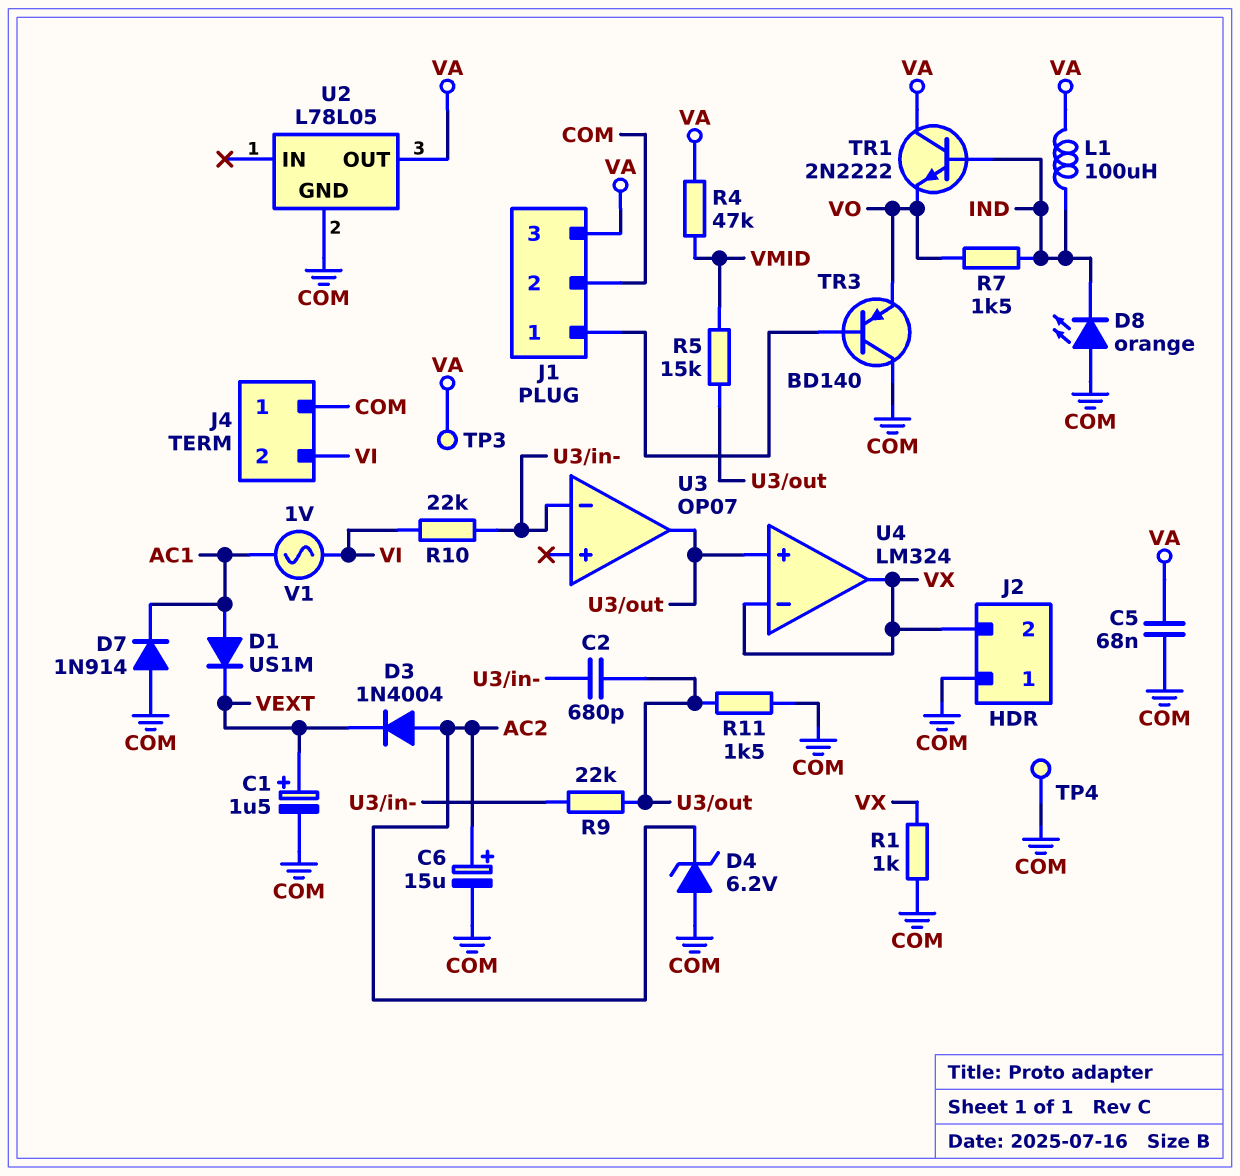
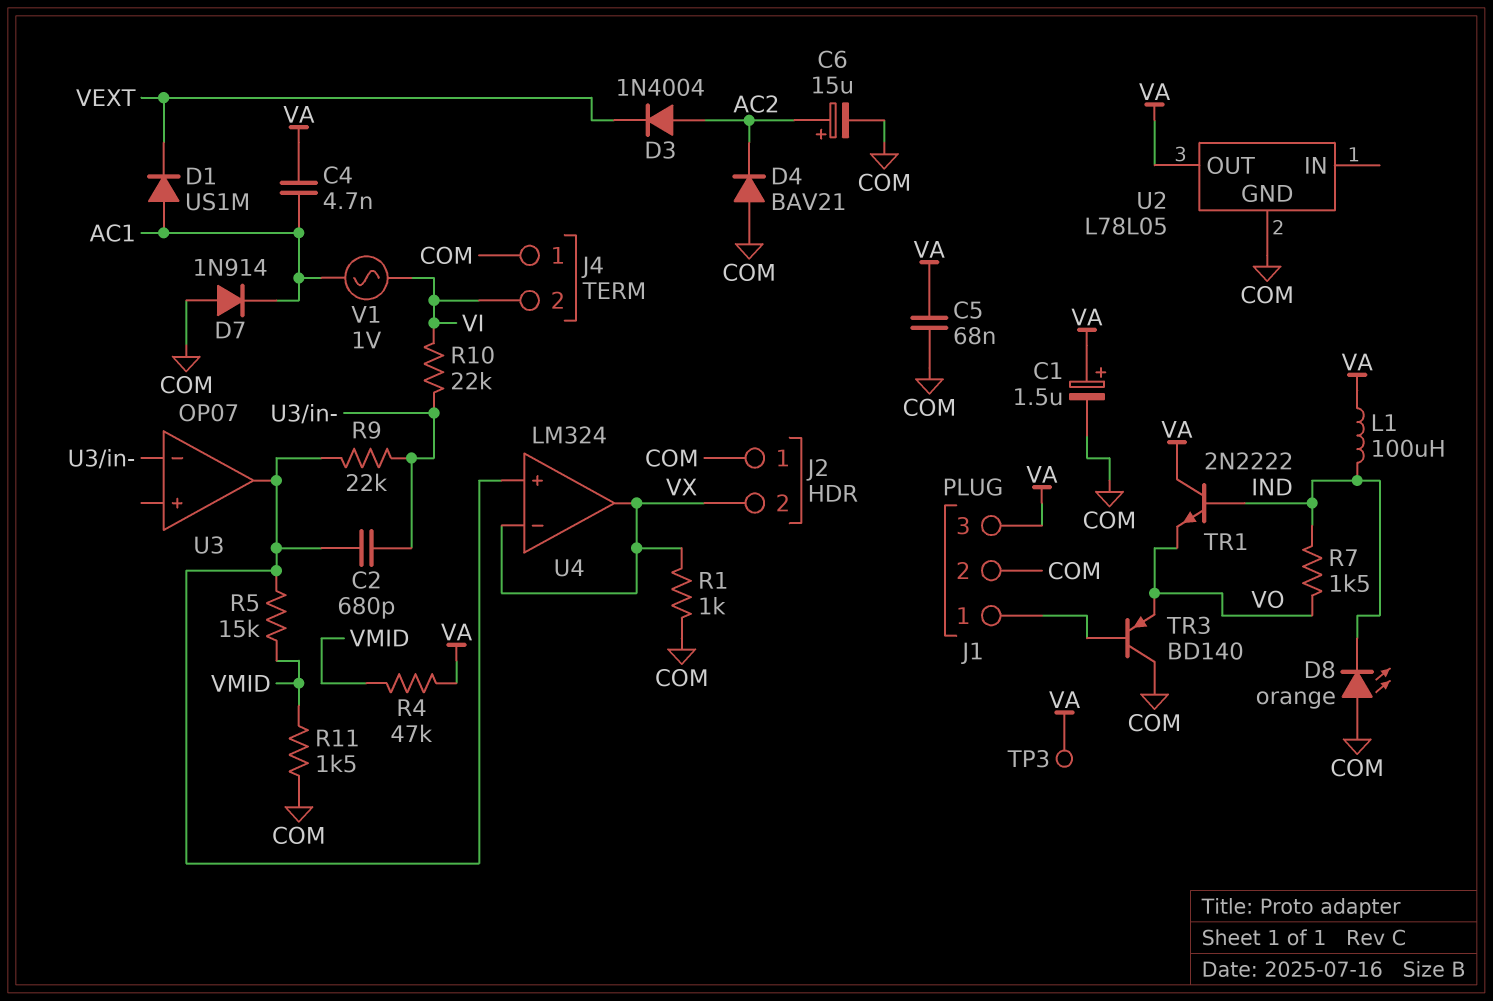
C1: 1.5uF (plus VEXT, minus COM) -> 1.5uF (plus VA, minus COM)
C4: none -> 4.7nF (AC1, VA)
D4: zener 6.2V (A COM, K AC2) -> diode BAV21 (A COM, K AC2)
R11: 1.5k (COM, U3/out) -> 1.5k (COM, VMID)
TP4: test point (COM) -> none

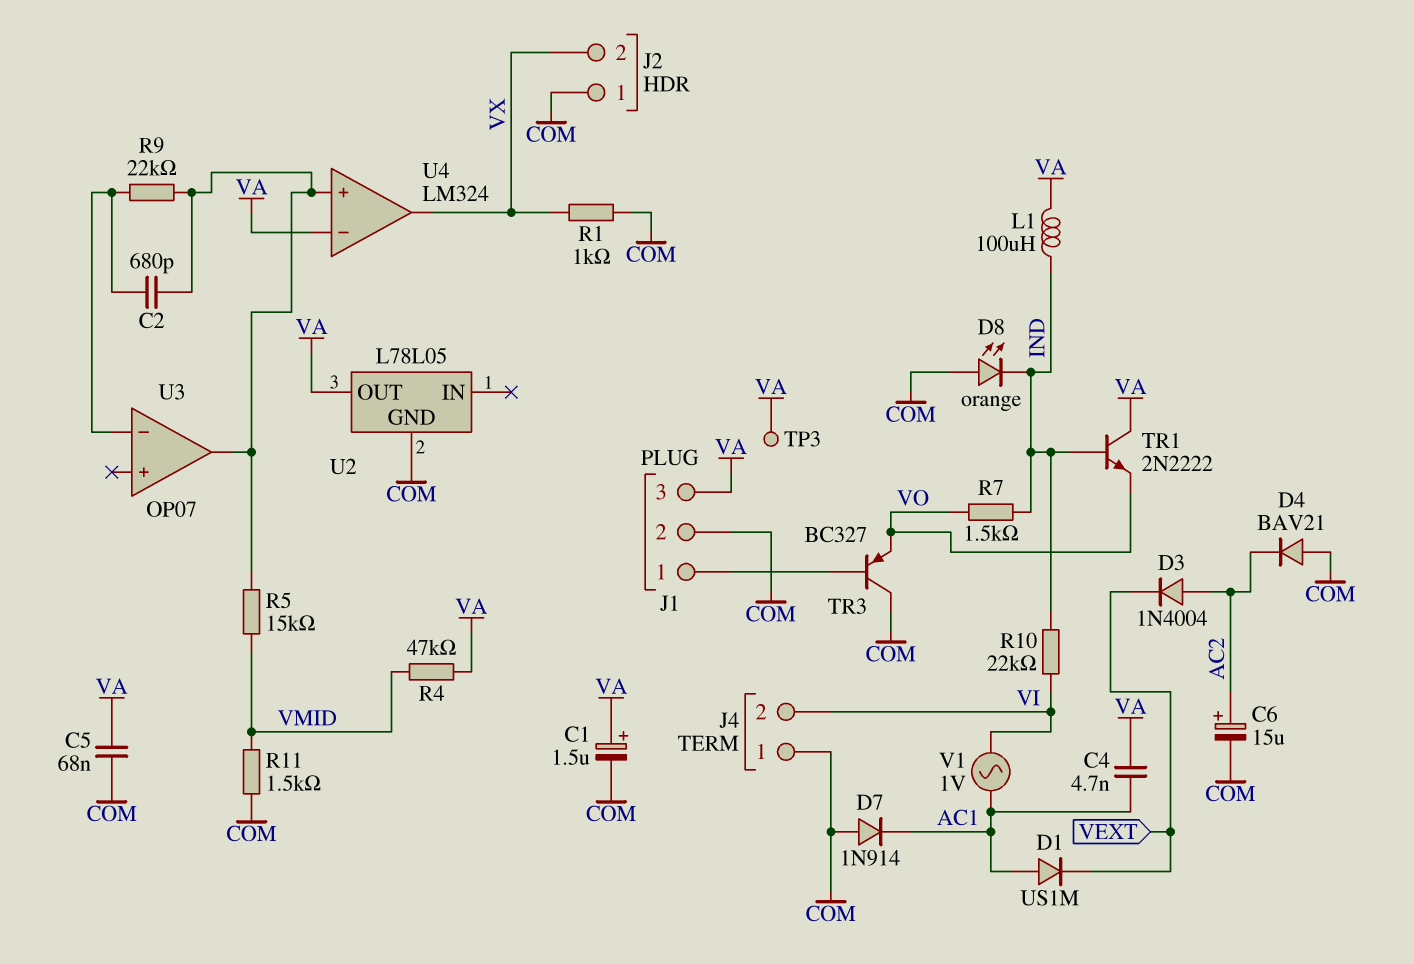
R10: 22k (U3/in-, VI) -> 22k (IND, VI)
TR3: PNP BD140 (B J1/1, C COM, E VO) -> PNP BC327 (B J1/1, C COM, E VO)
U4 pin in-: VX -> VA

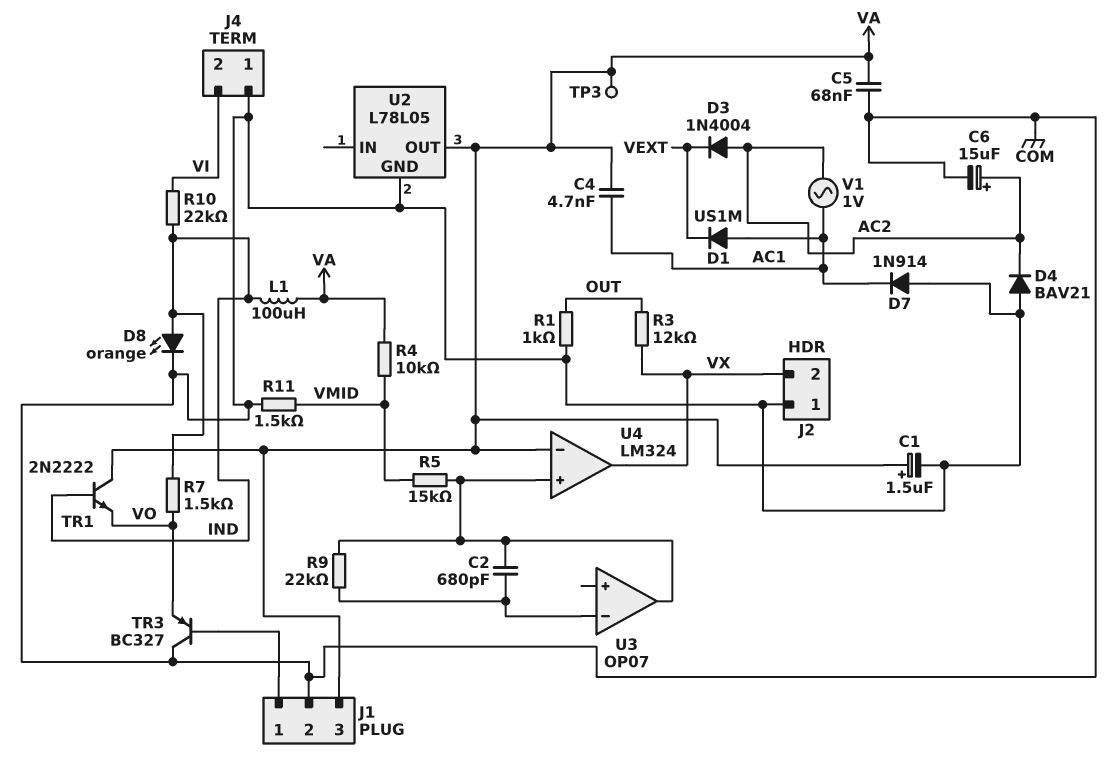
D8: LED orange (A COM, K IND) -> LED orange (A IND, K COM)
R1: 1k (COM, VX) -> 1k (COM, OUT)
R3: none -> 12k (OUT, VX)
R4: 47k (VA, VMID) -> 10k (VA, VMID)
V1: AC 1V (AC1, VI) -> AC 1V (AC1, AC2)

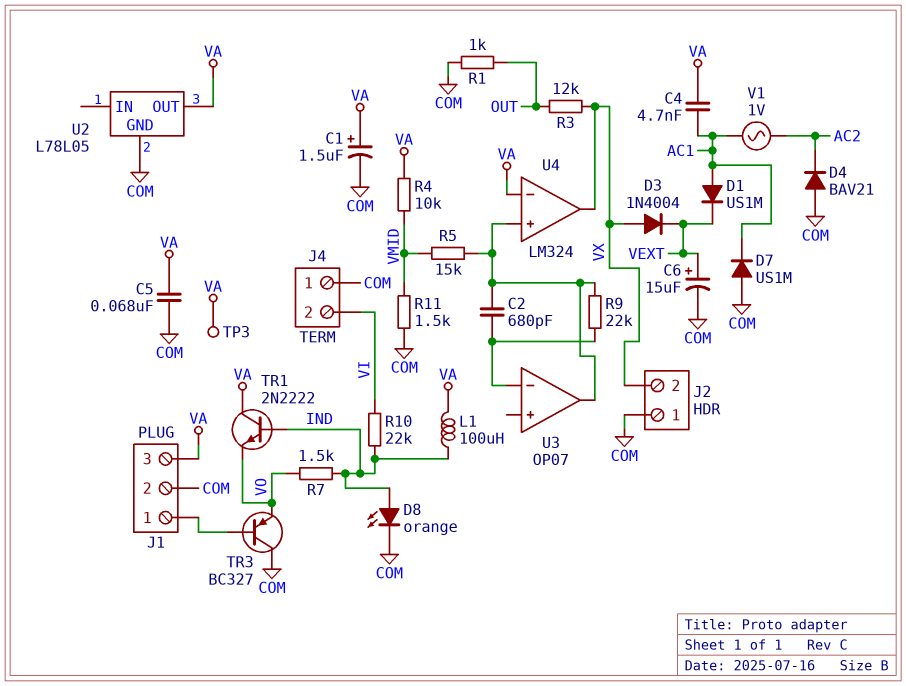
C6: 15uF (plus AC2, minus COM) -> 15uF (plus VEXT, minus COM)
D3: diode 1N4004 (A AC2, K VEXT) -> diode 1N4004 (A VX, K VEXT)
D7: diode 1N914 (A COM, K AC1) -> diode US1M (A COM, K AC1)

